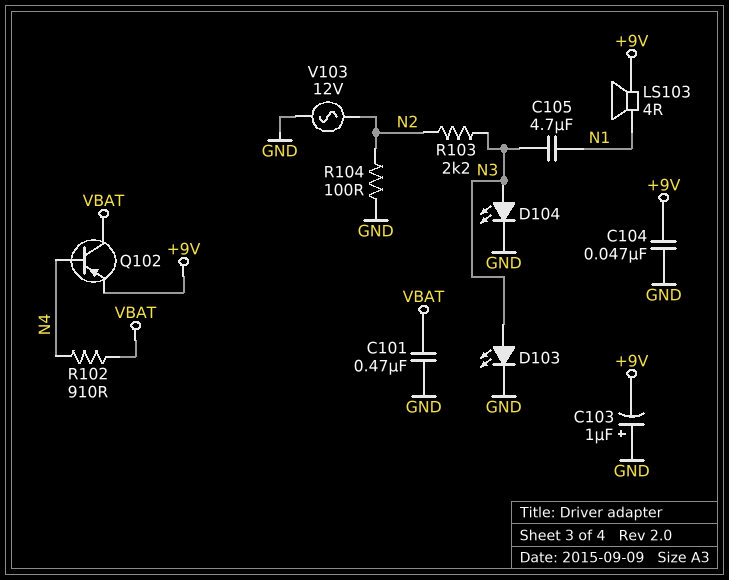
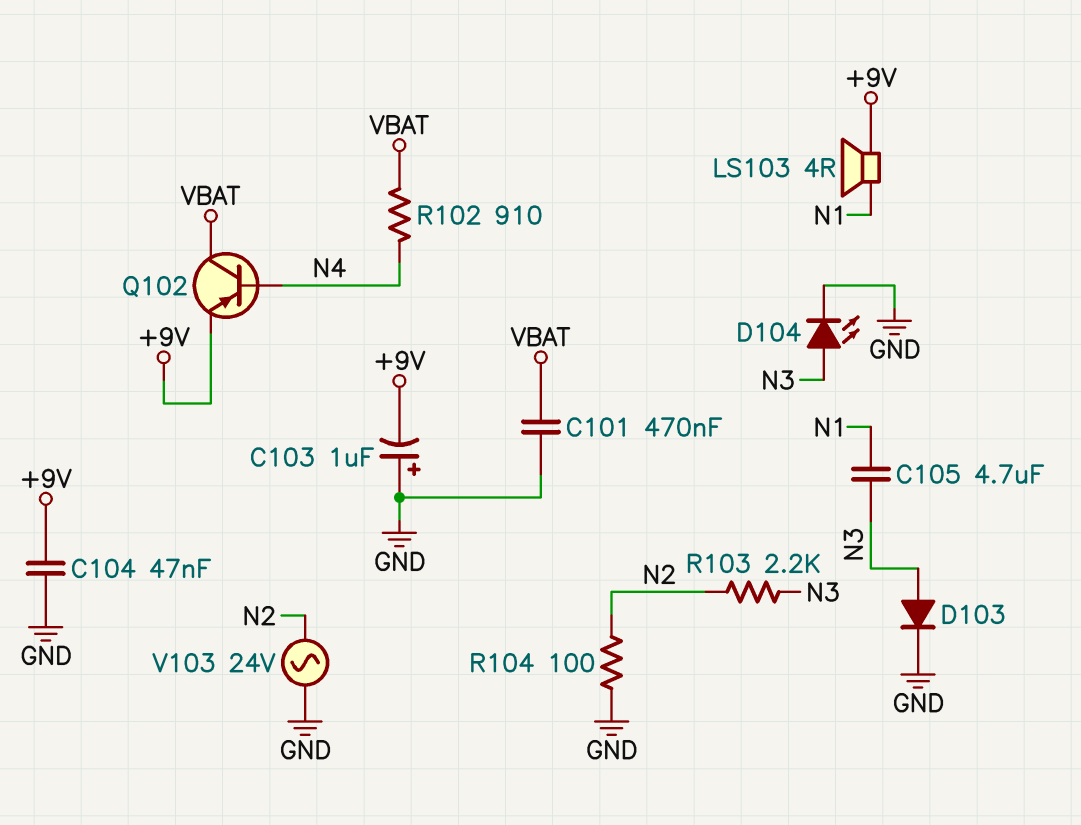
D103: LED (A N3, K GND) -> diode (A N3, K GND)
V103: AC 12V (GND, N2) -> AC 24V (GND, N2)

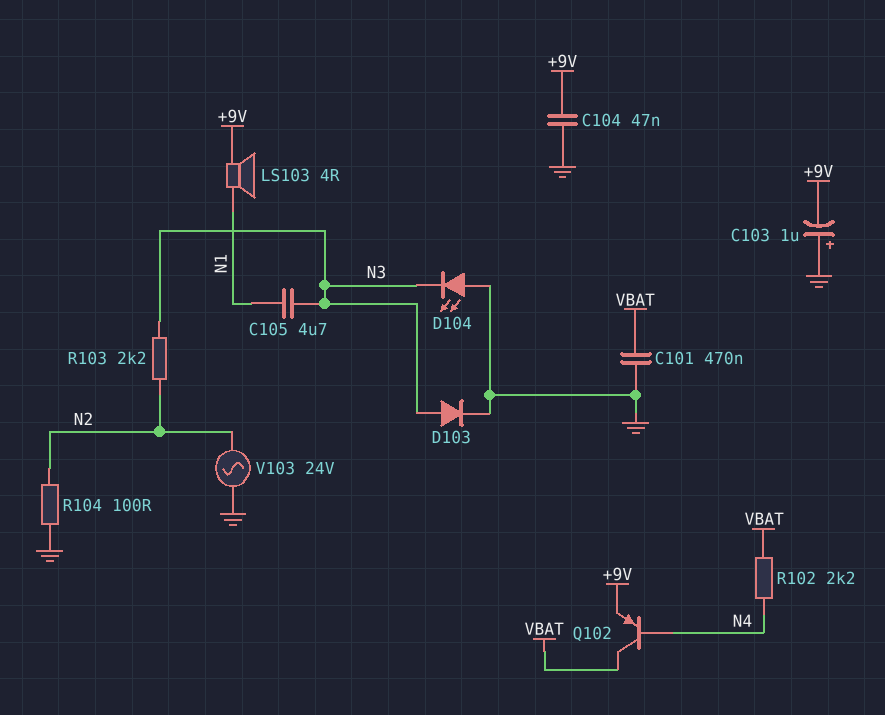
D104: LED (A N3, K GND) -> LED (A GND, K N3)
R102: 910 (N4, VBAT) -> 2.2k (N4, VBAT)

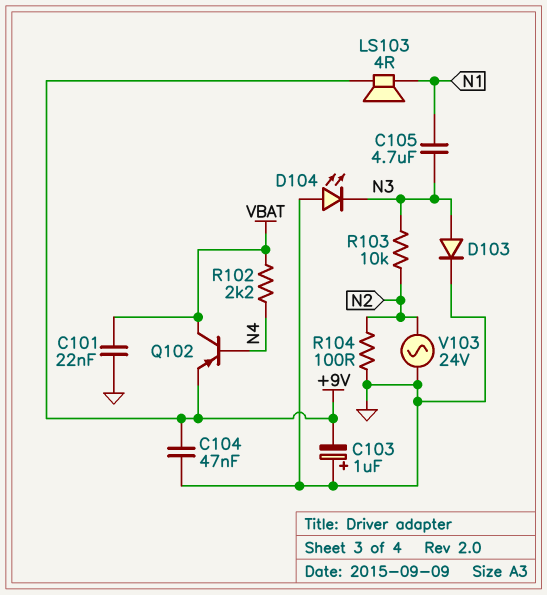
C101: 470nF (GND, VBAT) -> 22nF (GND, VBAT)
R103: 2.2k (N2, N3) -> 10k (N2, N3)

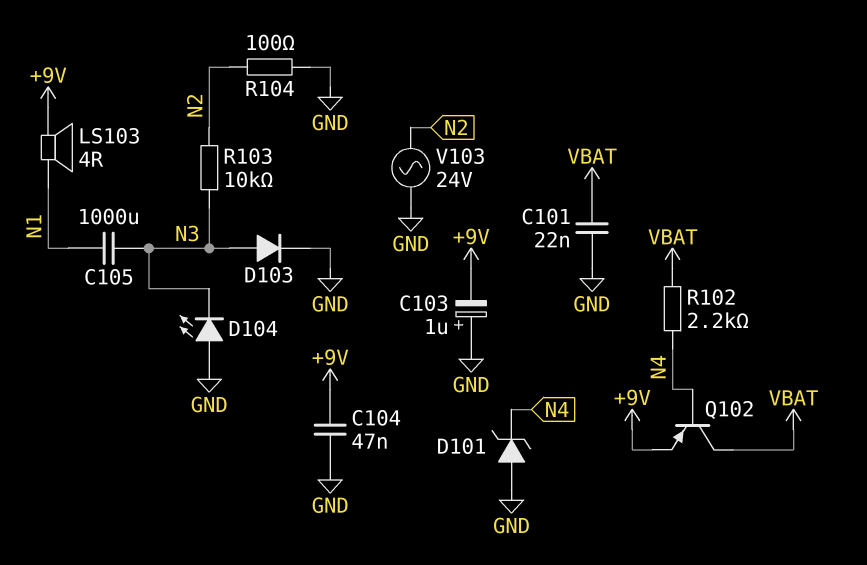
C105: 4.7uF (N1, N3) -> 1000uF (N1, N3)
D101: none -> zener (A GND, K N4)

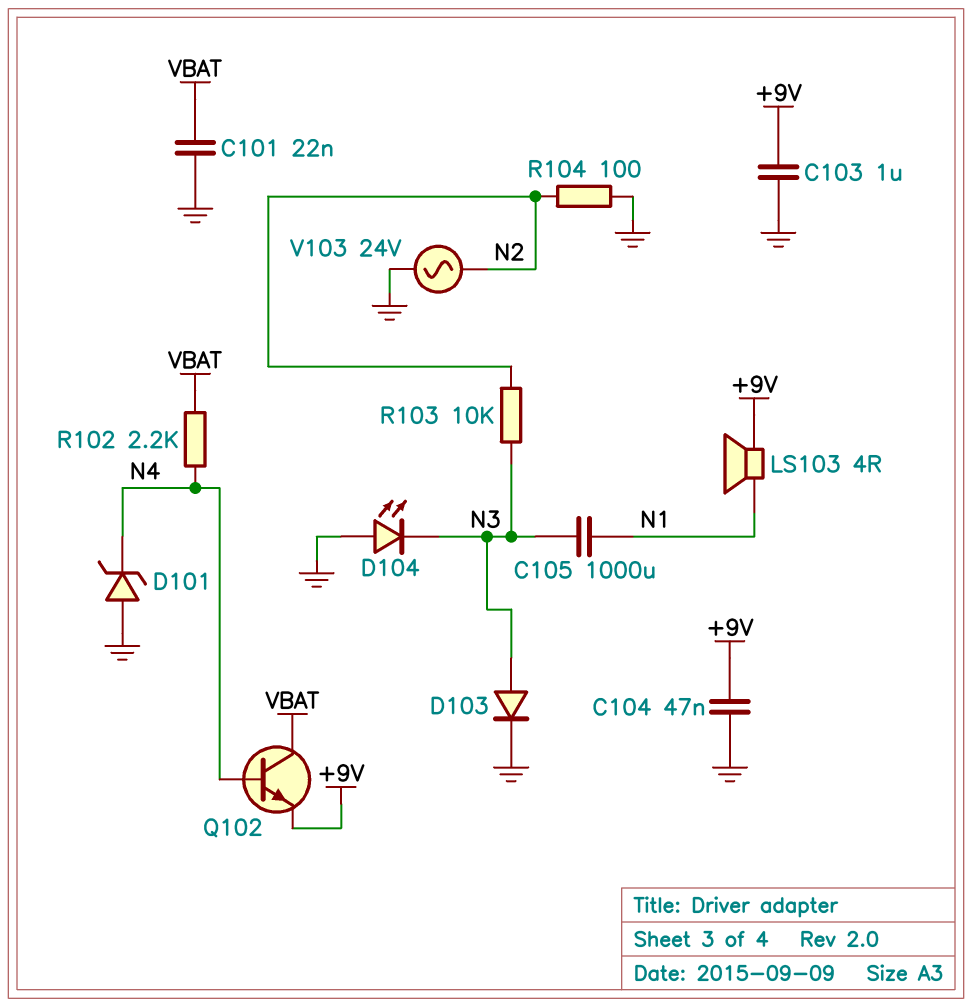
C103: 1uF (plus GND, minus +9V) -> 1uF (+9V, GND)
Q102: PNP (B N4, C VBAT, E +9V) -> NPN (B N4, C VBAT, E +9V)

